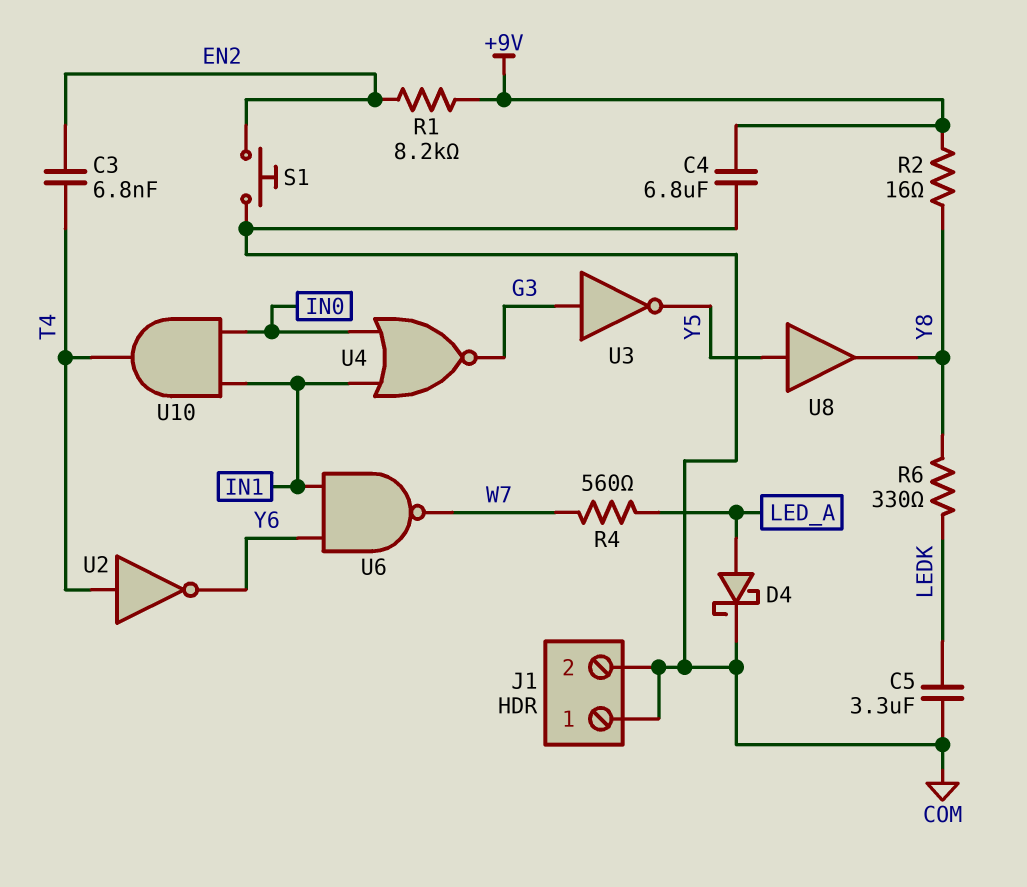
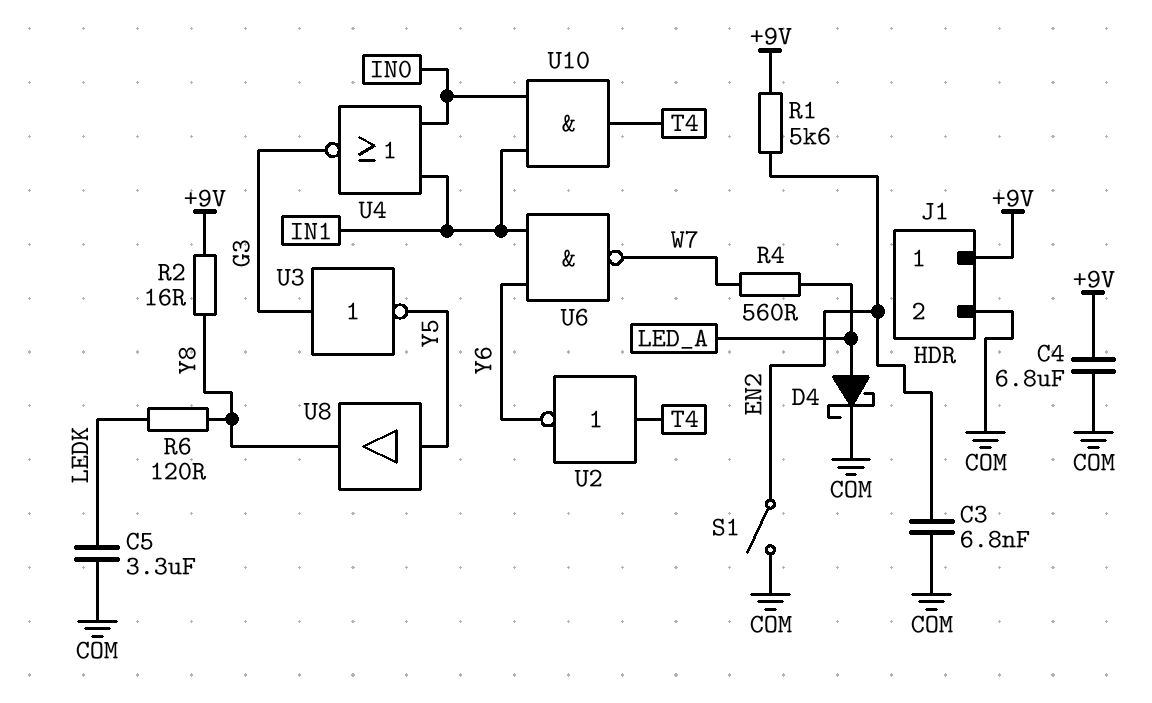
C3: 6.8nF (EN2, T4) -> 6.8nF (COM, EN2)
J1 pin 1: COM -> +9V
R1: 8.2k (+9V, EN2) -> 5.6k (+9V, EN2)
R6: 330 (LEDK, Y8) -> 120 (LEDK, Y8)
S1: button (COM, EN2) -> switch (COM, EN2)

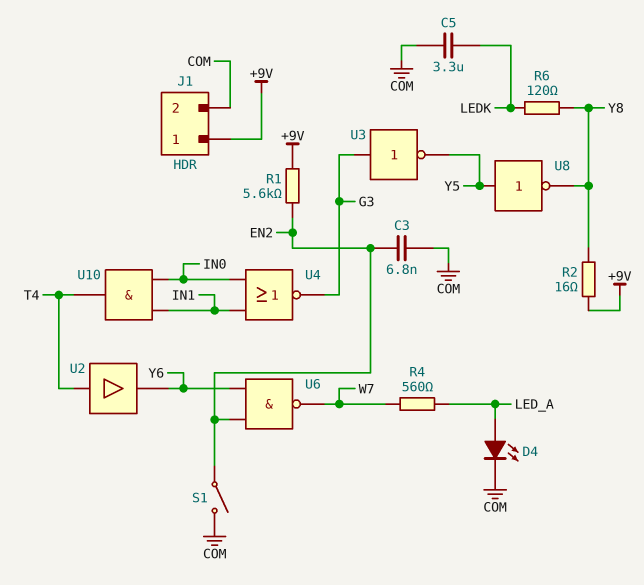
C4: 6.8uF (+9V, COM) -> none
D4: schottky (A LED_A, K COM) -> LED (A LED_A, K COM)
U2: NOT (in T4, out Y6) -> buffer (in T4, out Y6)
U6: NAND (in IN1, in Y6, out W7) -> NAND (in EN2, in Y6, out W7)
U8: buffer (in Y5, out Y8) -> NOT (in Y5, out Y8)

